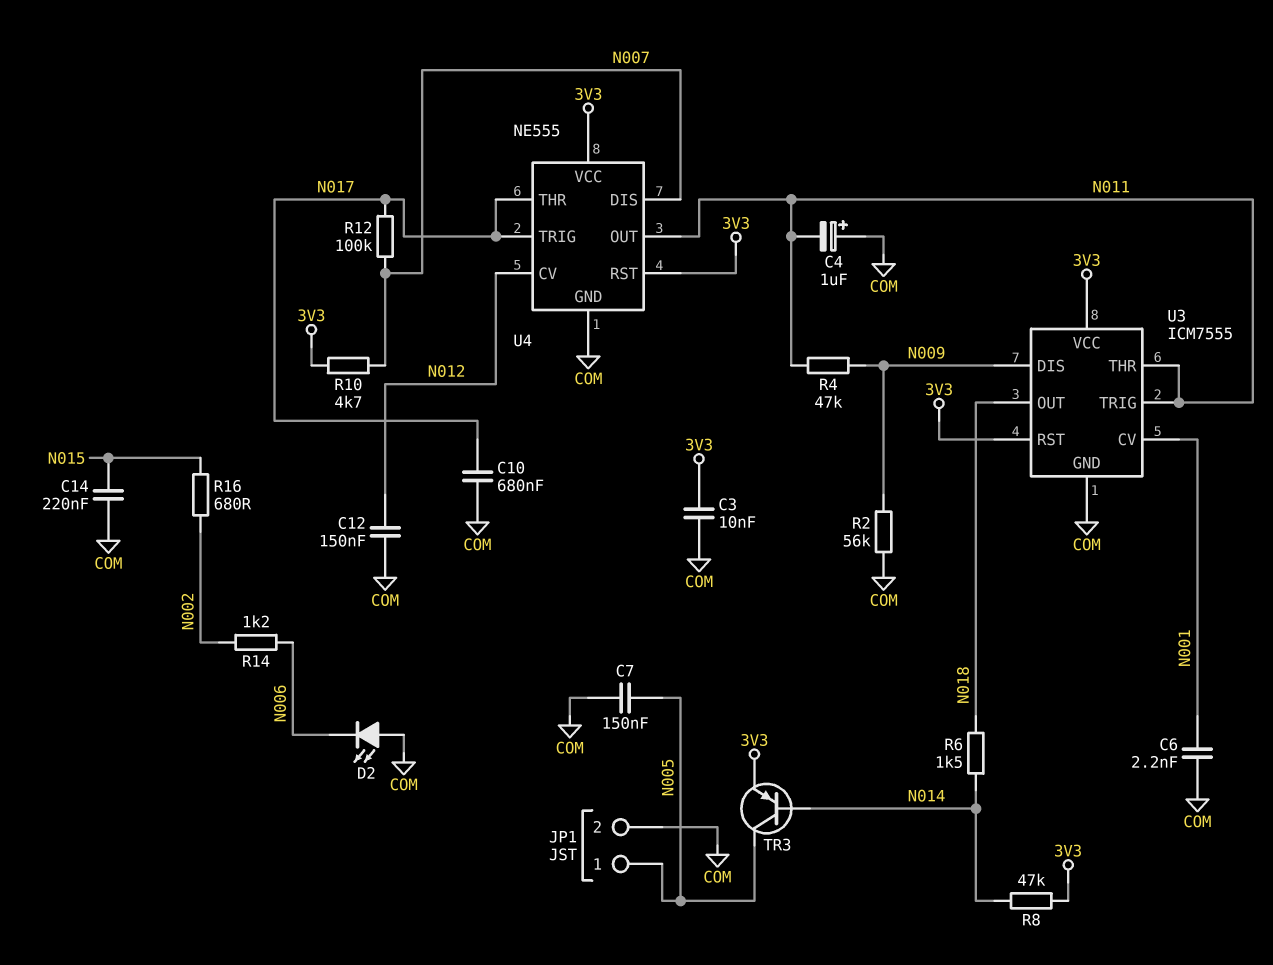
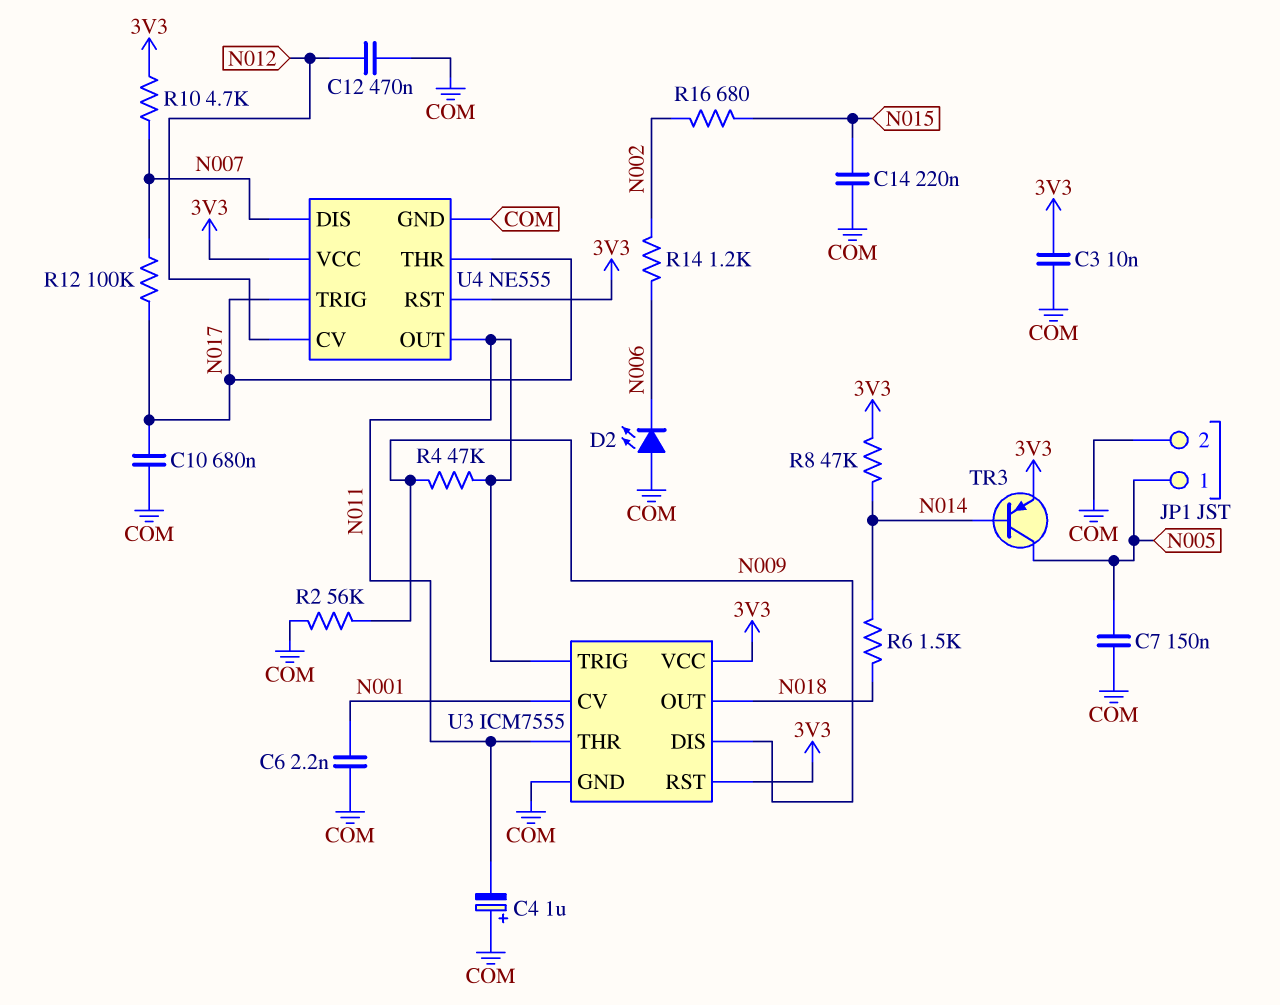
C12: 150nF (COM, N012) -> 470nF (COM, N012)

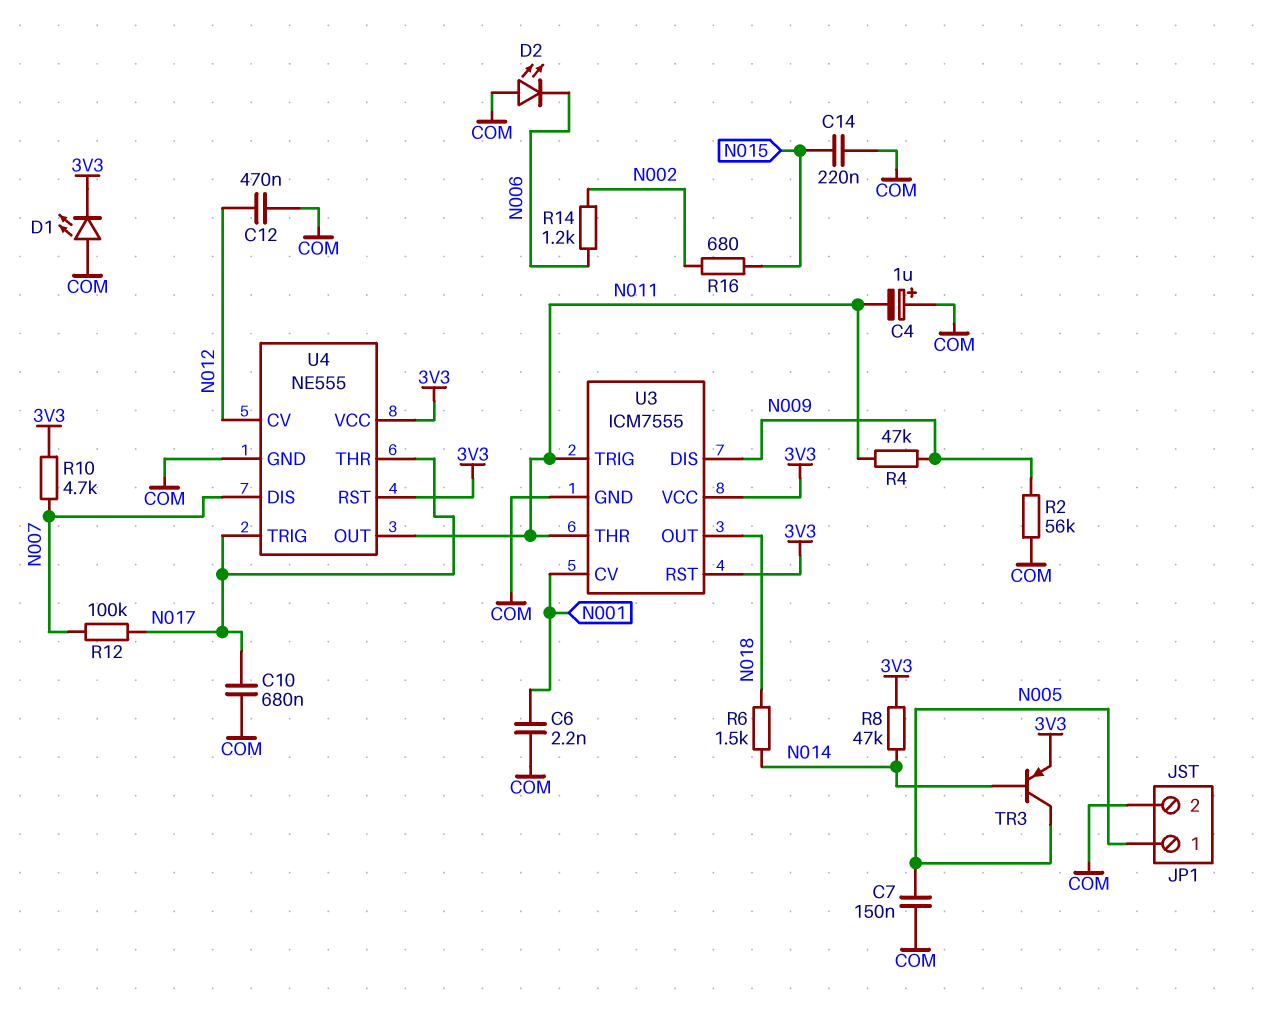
C3: 10nF (3V3, COM) -> none
D1: none -> LED (A COM, K 3V3)

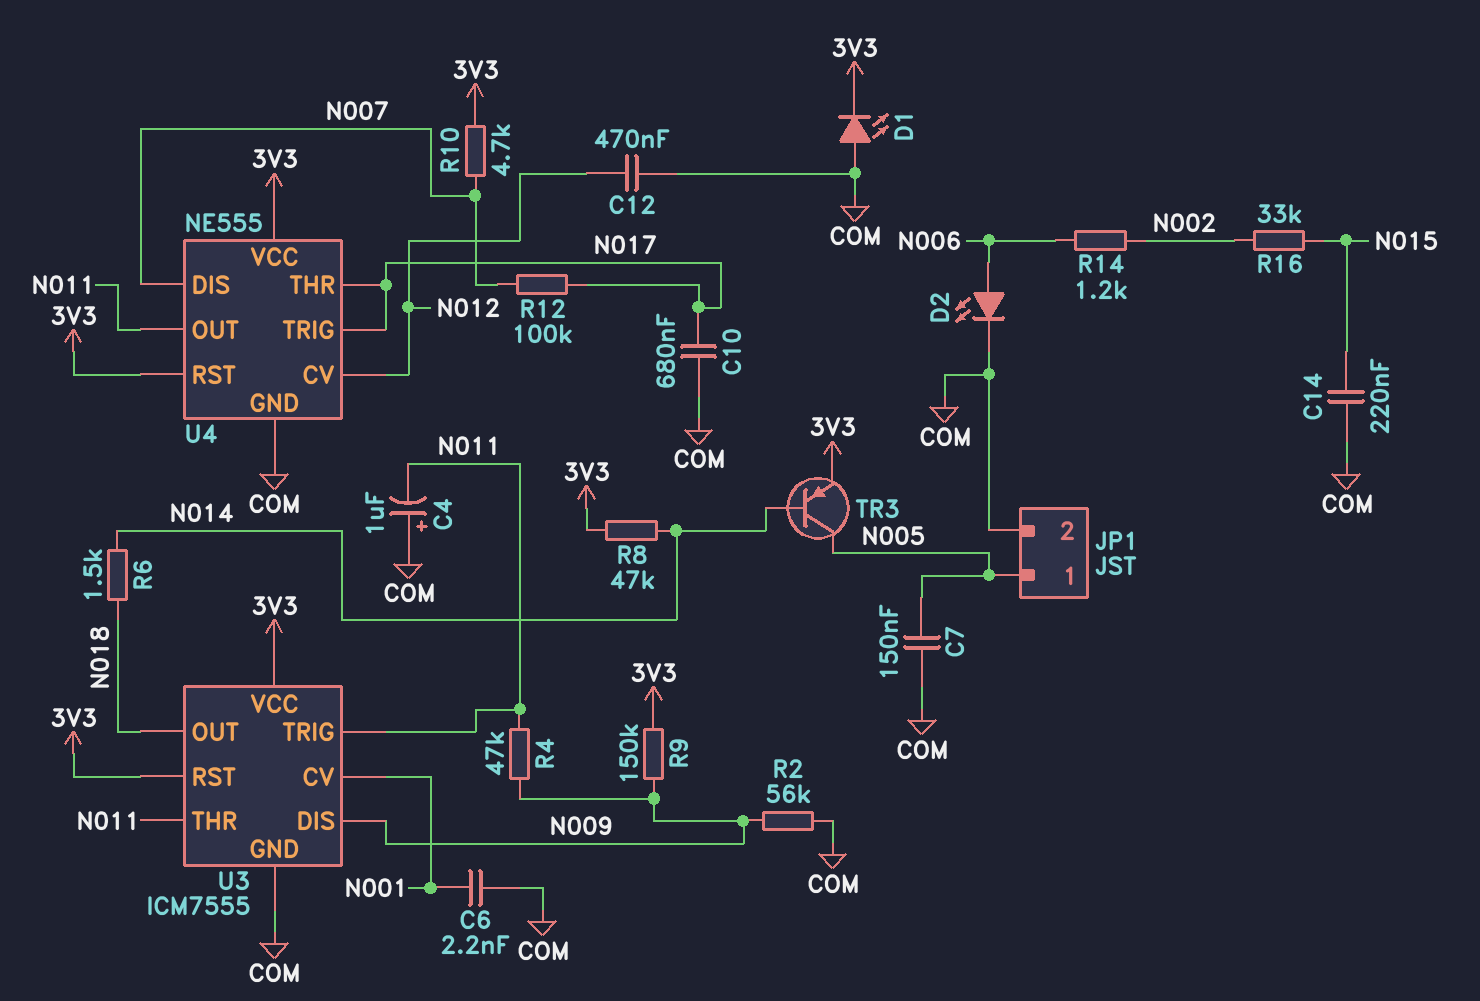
D2: LED (A COM, K N006) -> LED (A N006, K COM)
R9: none -> 150k (3V3, N009)
R16: 680 (N002, N015) -> 33k (N002, N015)

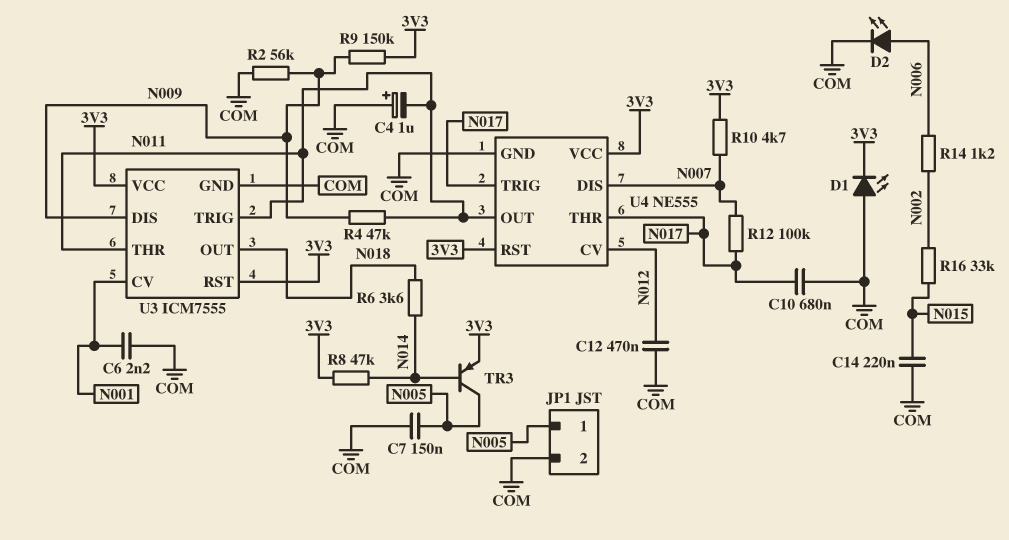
R6: 1.5k (N014, N018) -> 3.6k (N014, N018)

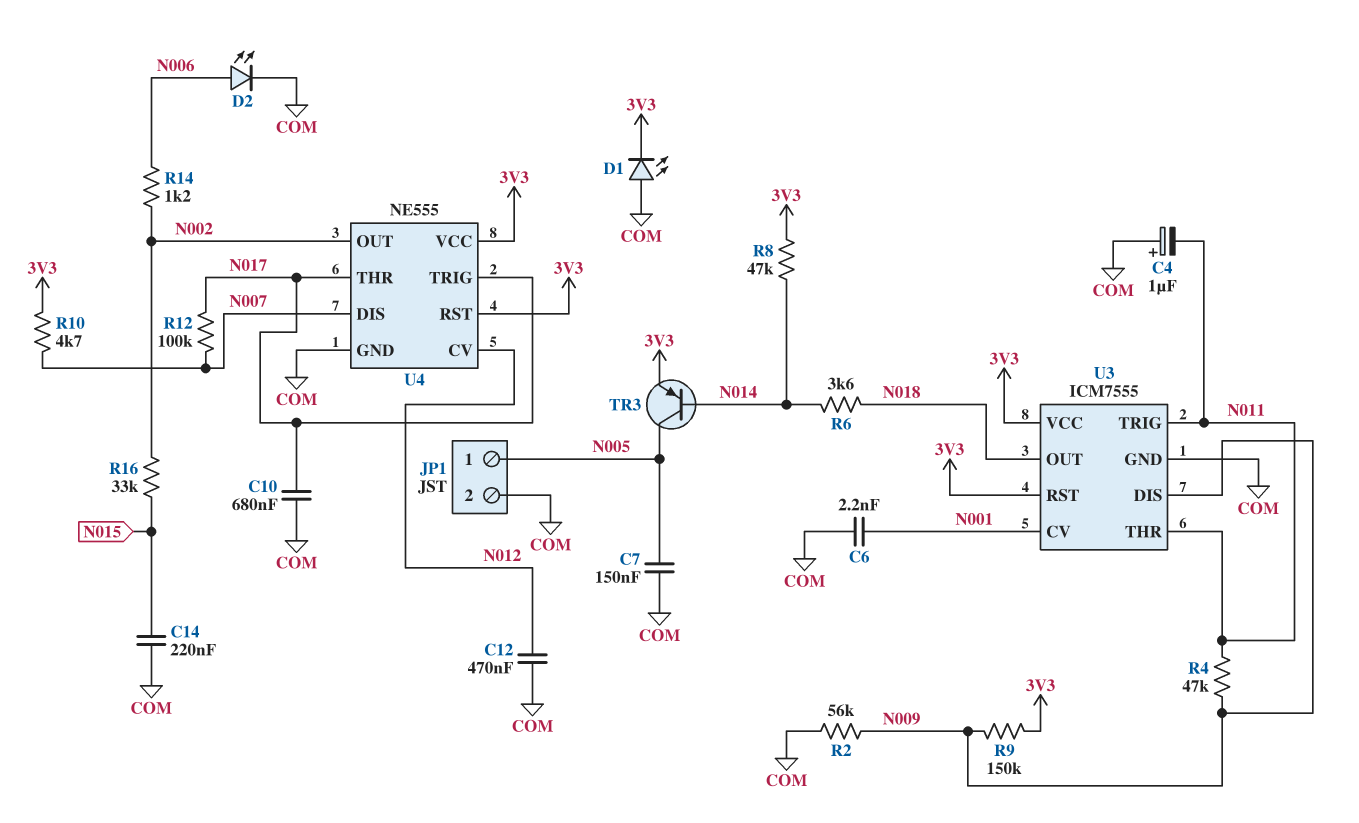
U4 pin OUT: N011 -> N002

